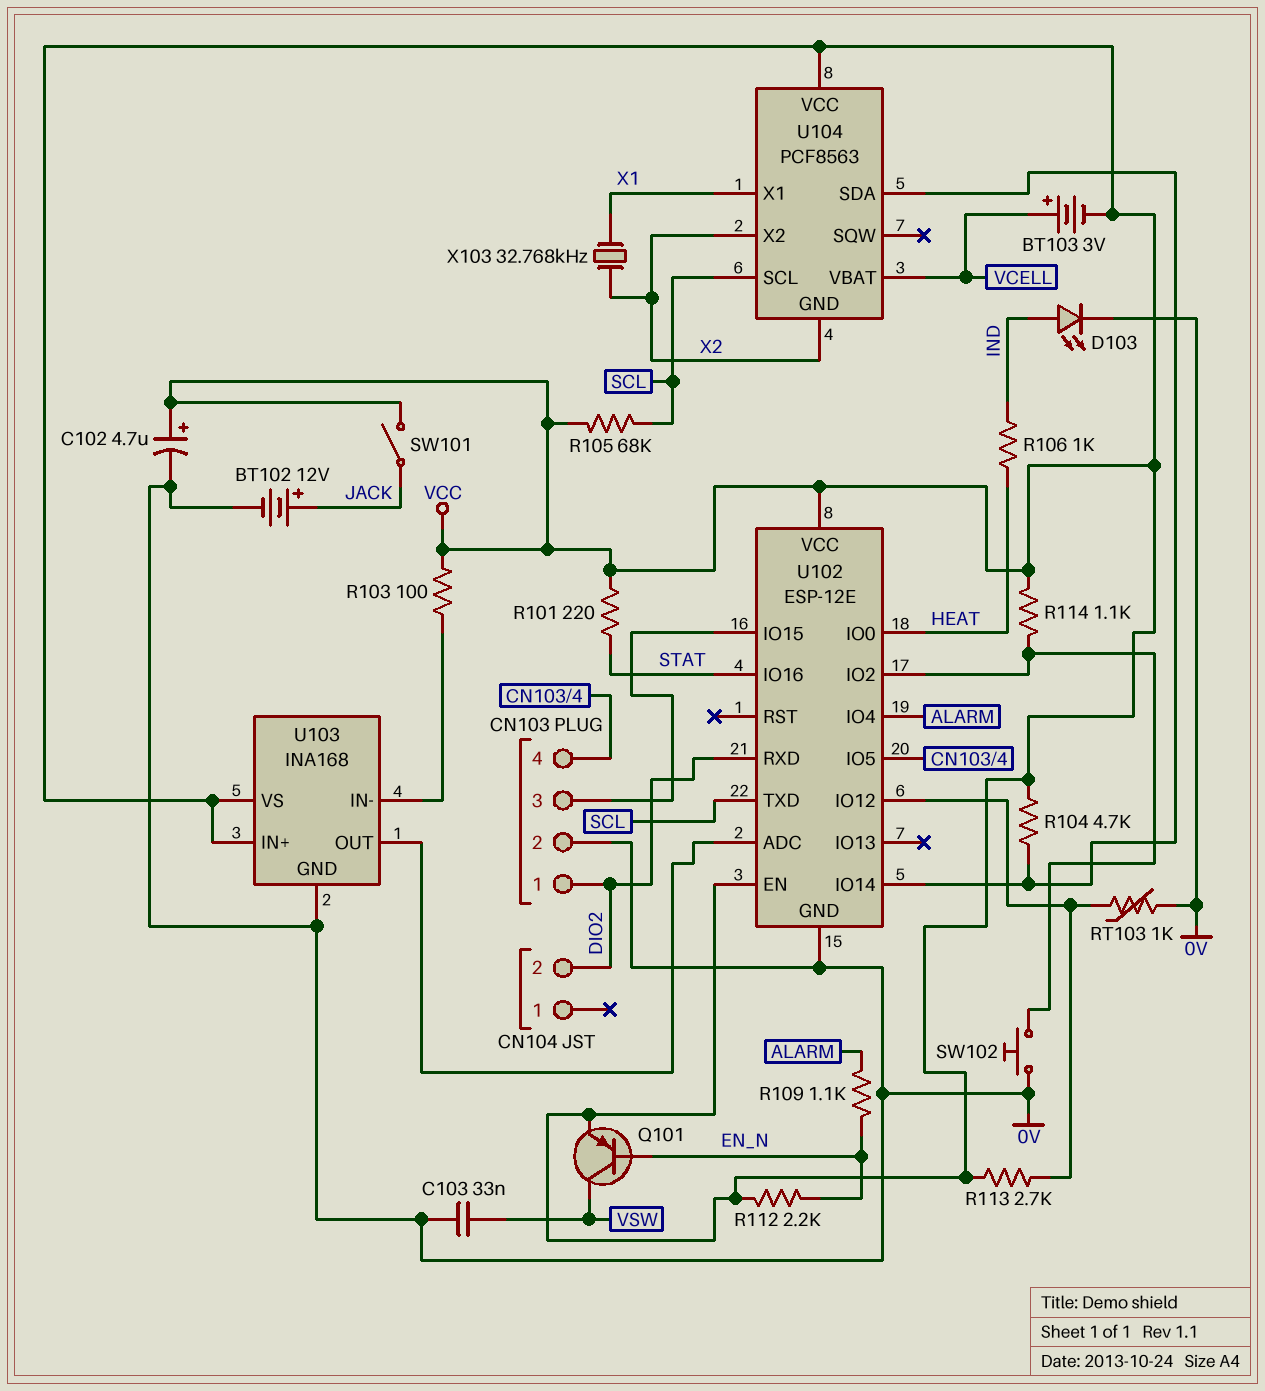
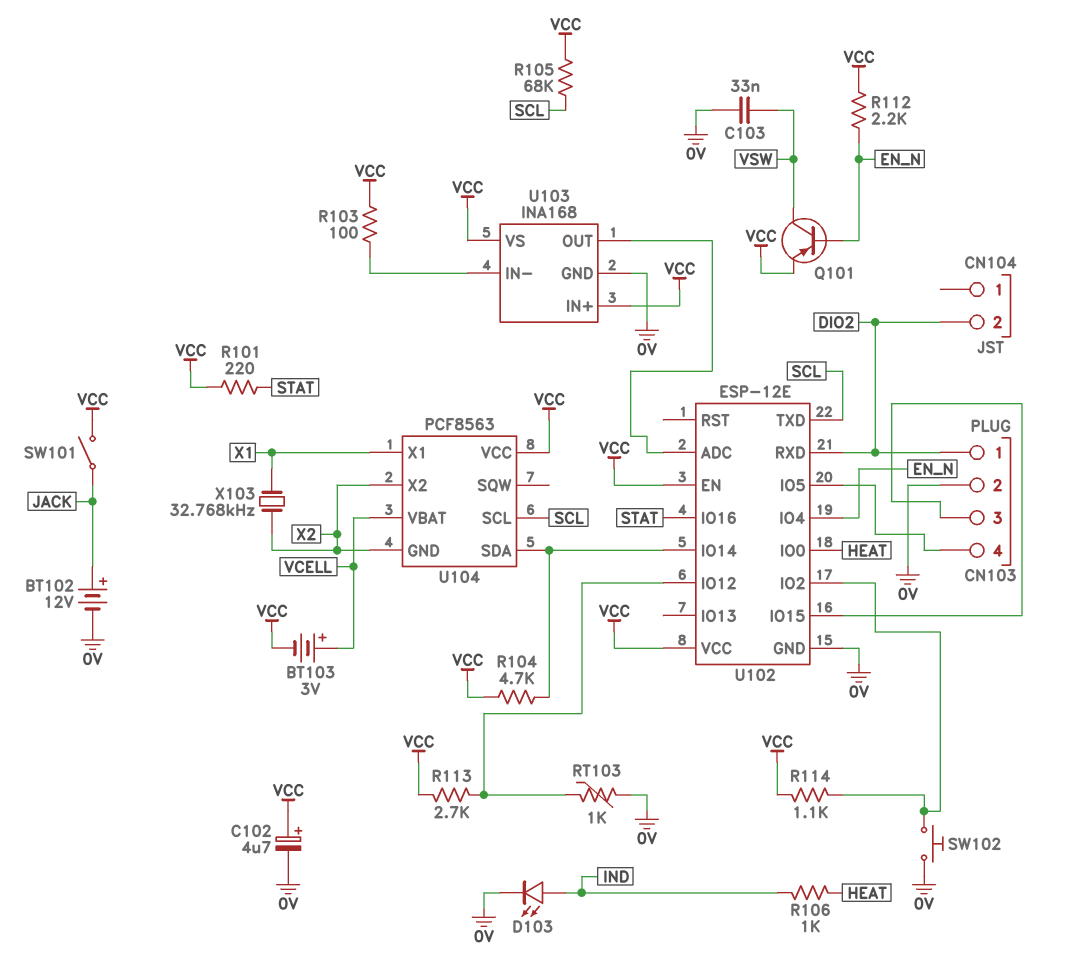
R109: 1.1k (ALARM, EN_N) -> none
U102 pin IO4: ALARM -> EN_N

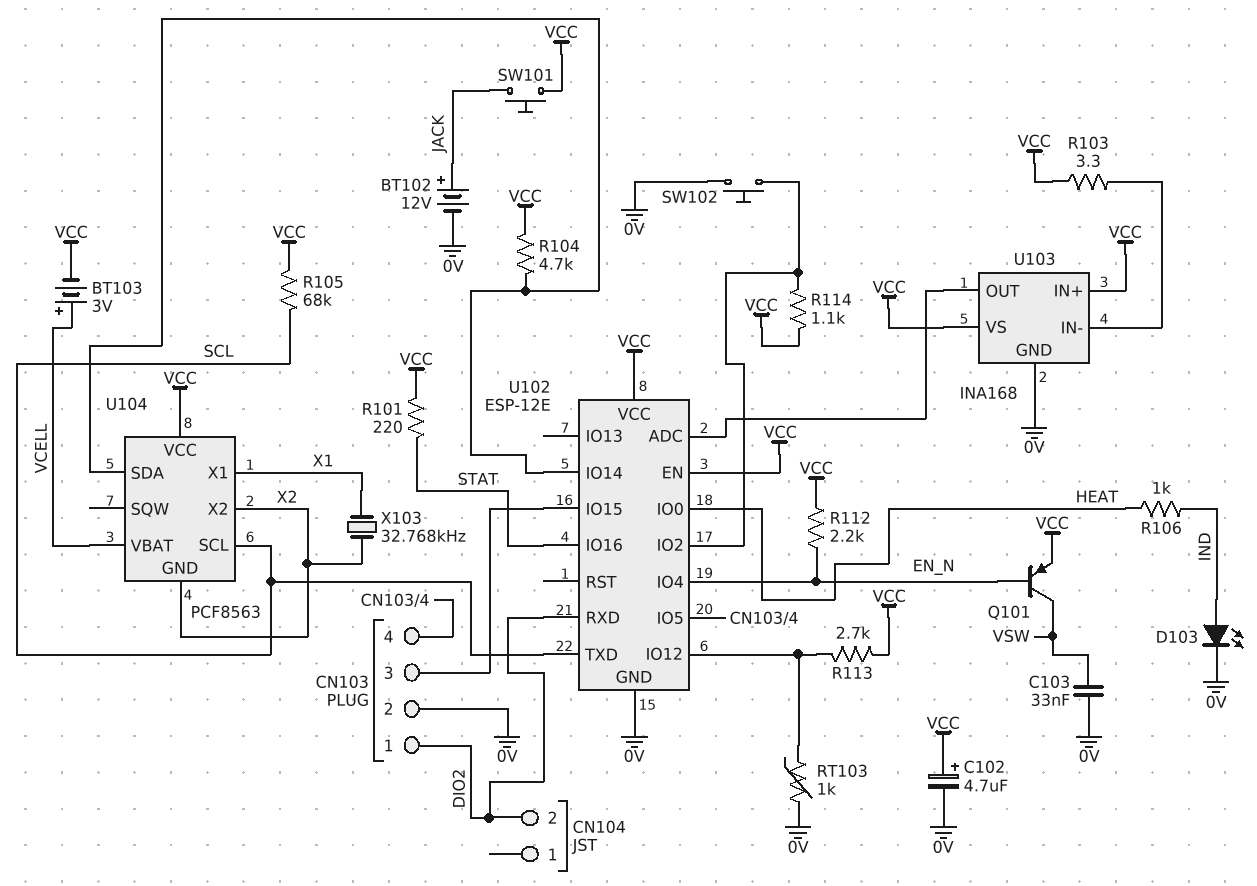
R103: 100 (U103/IN-, VCC) -> 3.3 (U103/IN-, VCC)
SW101: switch (JACK, VCC) -> button (JACK, VCC)

